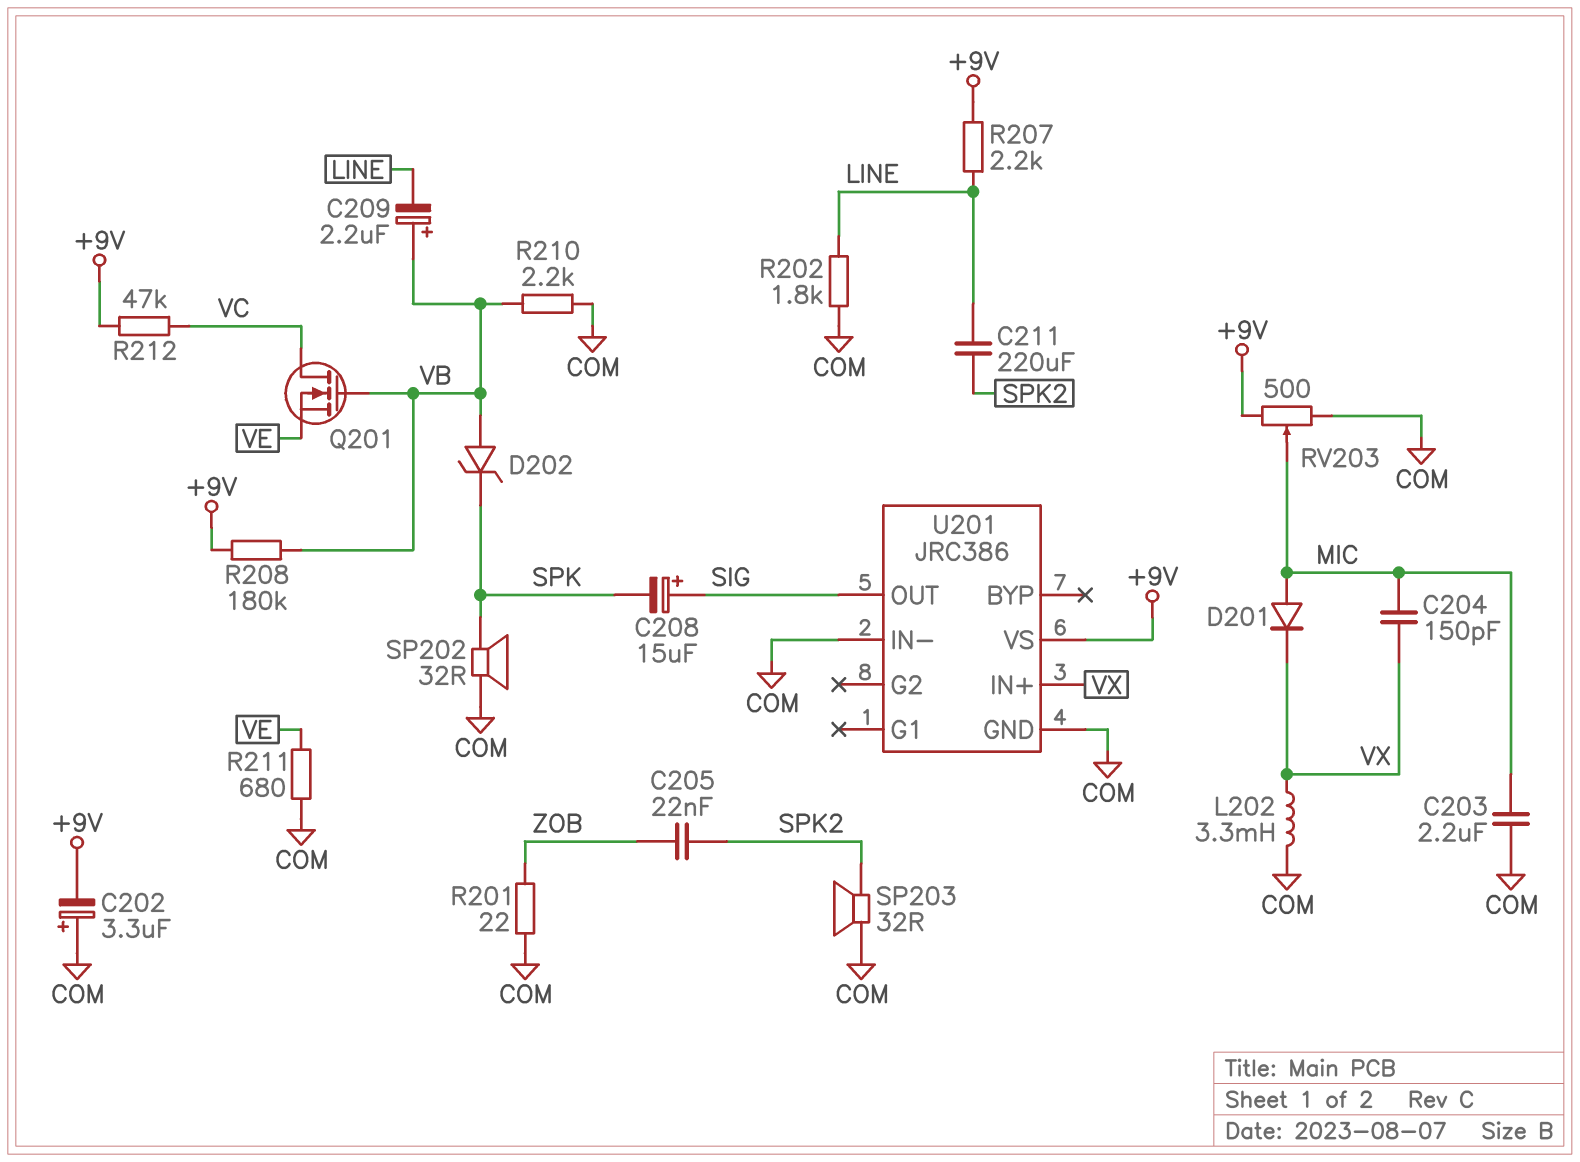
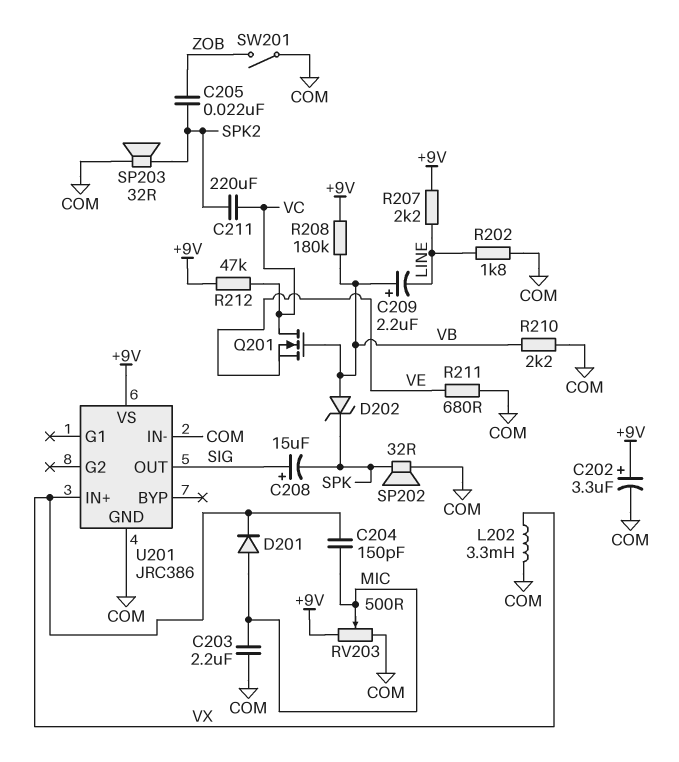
C202: 3.3uF (plus COM, minus +9V) -> 3.3uF (plus +9V, minus COM)
C211: 220uF (LINE, SPK2) -> 220uF (SPK2, VC)
R201: 22 (COM, ZOB) -> none
SW201: none -> switch (COM, ZOB)

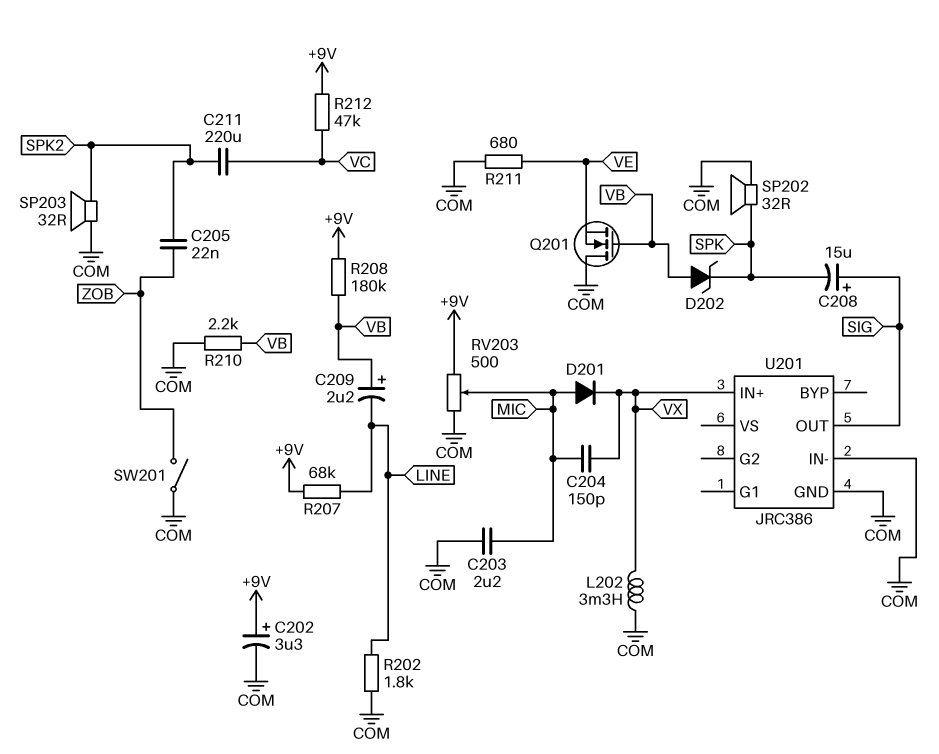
Q201: NMOS (G VB, D VC, S VE) -> NMOS (G VB, D COM, S VE)
R207: 2.2k (+9V, LINE) -> 68k (+9V, LINE)
U201 pin VS: +9V -> none

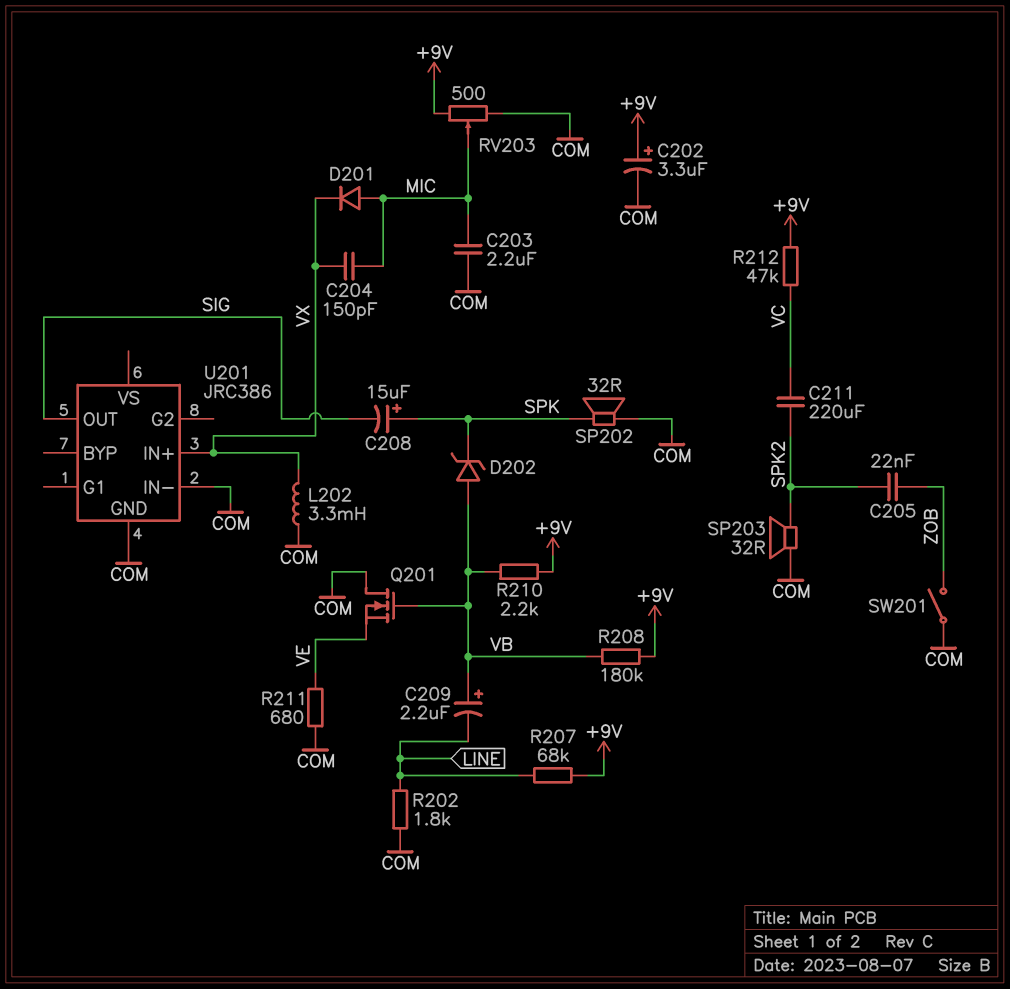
C208: 15uF (plus SIG, minus SPK) -> 15uF (plus SPK, minus SIG)
R210: 2.2k (COM, VB) -> 2.2k (+9V, VB)

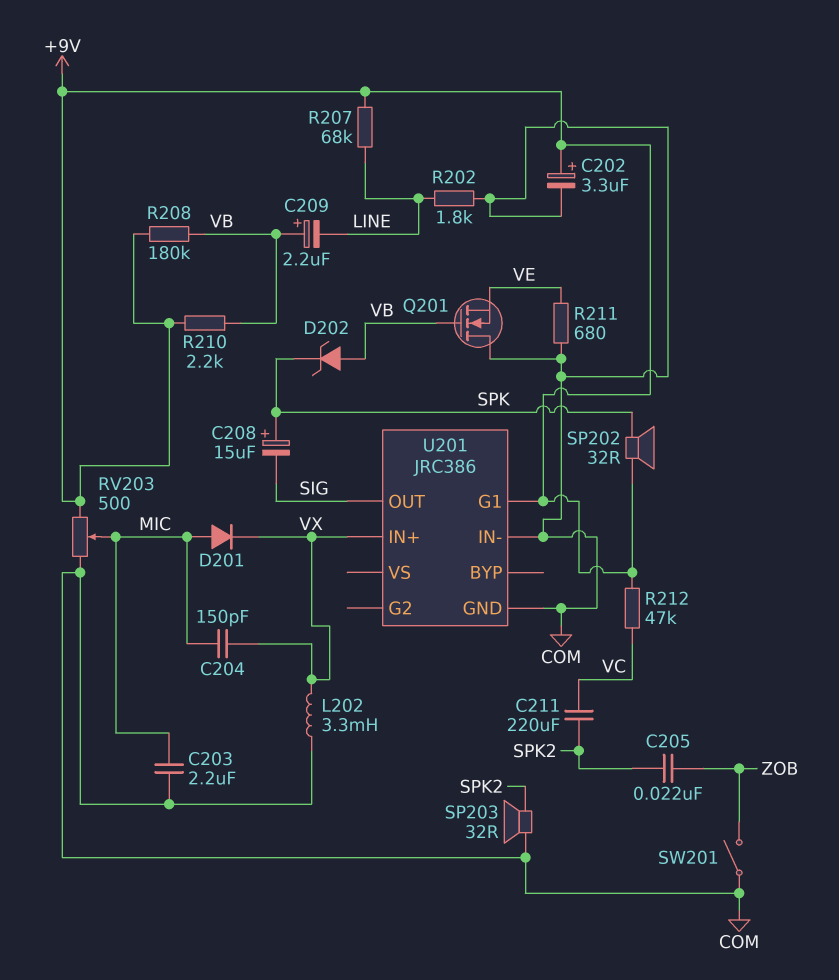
SP202: speaker 32R (COM, SPK) -> speaker 32R (+9V, SPK)
U201 pin G1: none -> +9V

